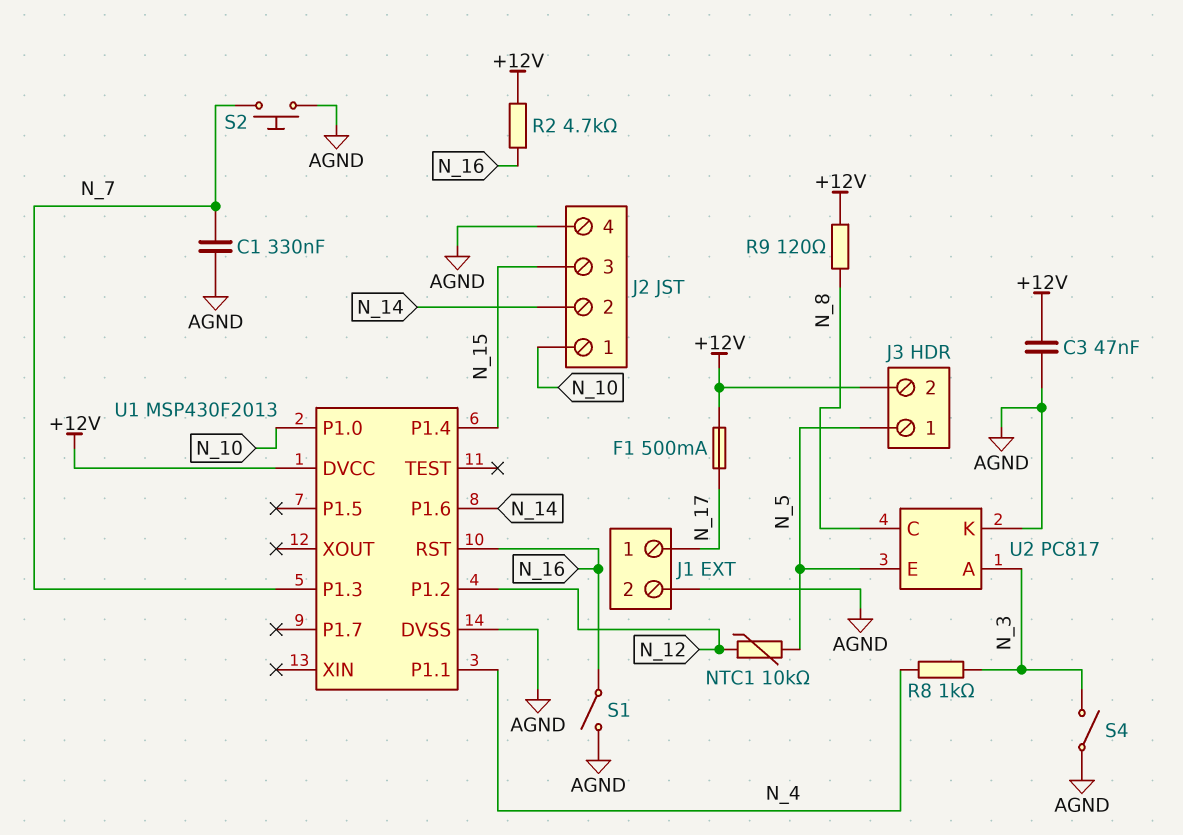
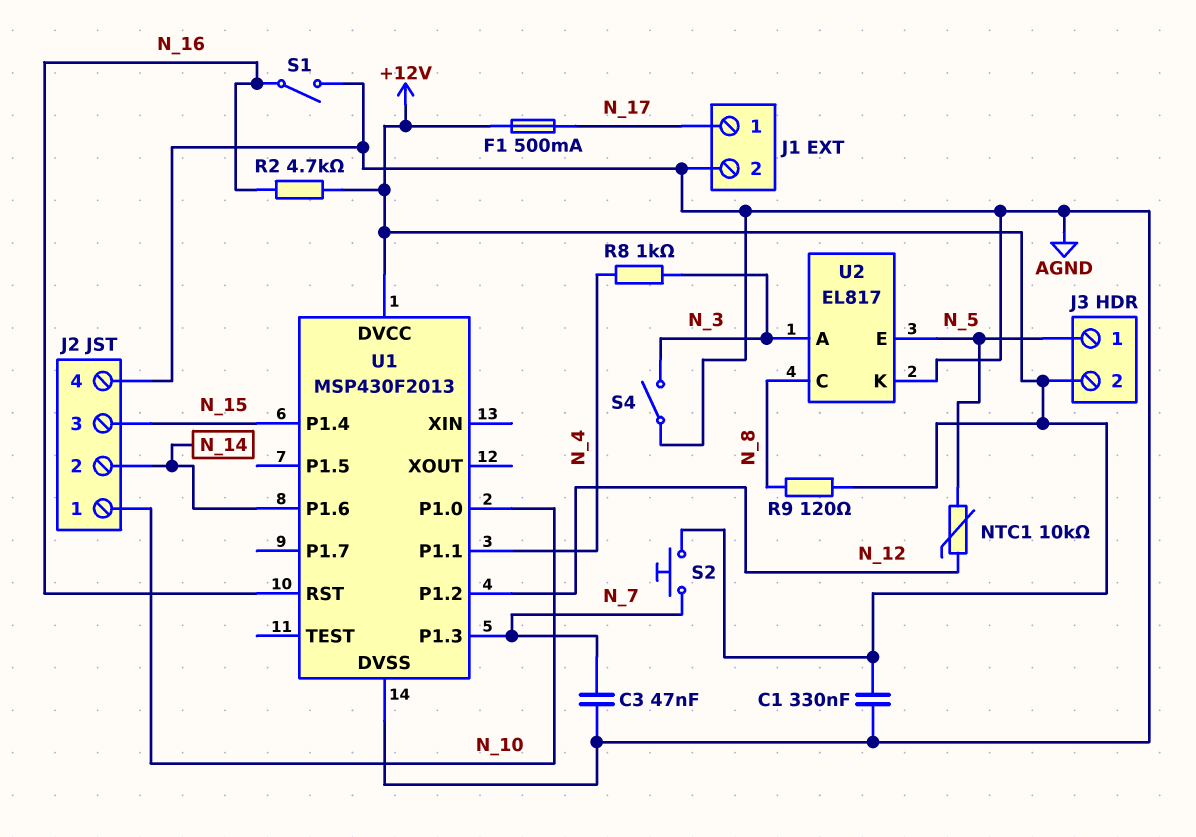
C1: 330nF (AGND, N_7) -> 330nF (+12V, AGND)
C3: 47nF (+12V, AGND) -> 47nF (AGND, N_7)
S2: button (AGND, N_7) -> button (+12V, N_7)
U2: PC817 -> EL817

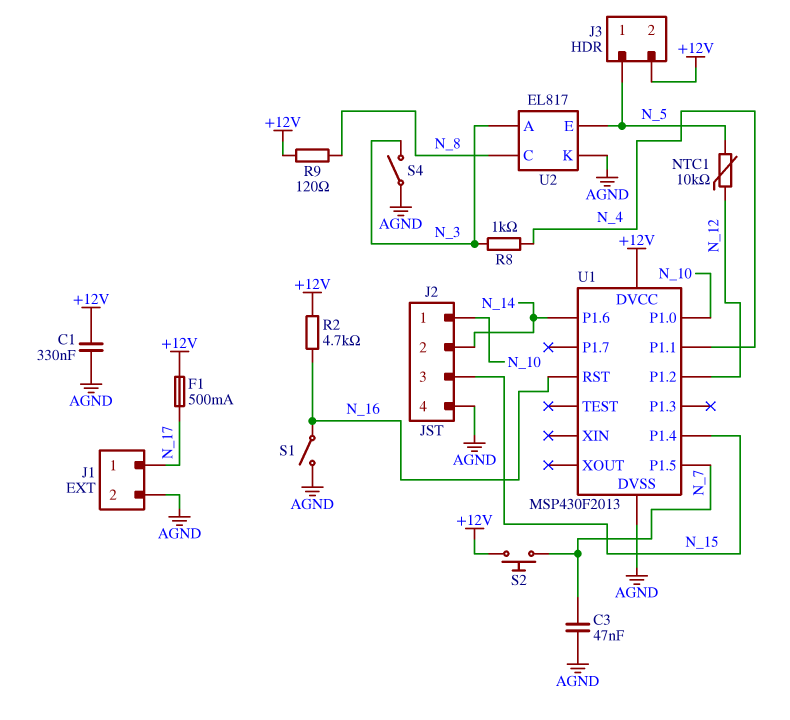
U1 pin P1.3: N_7 -> none
U1 pin P1.5: none -> N_7

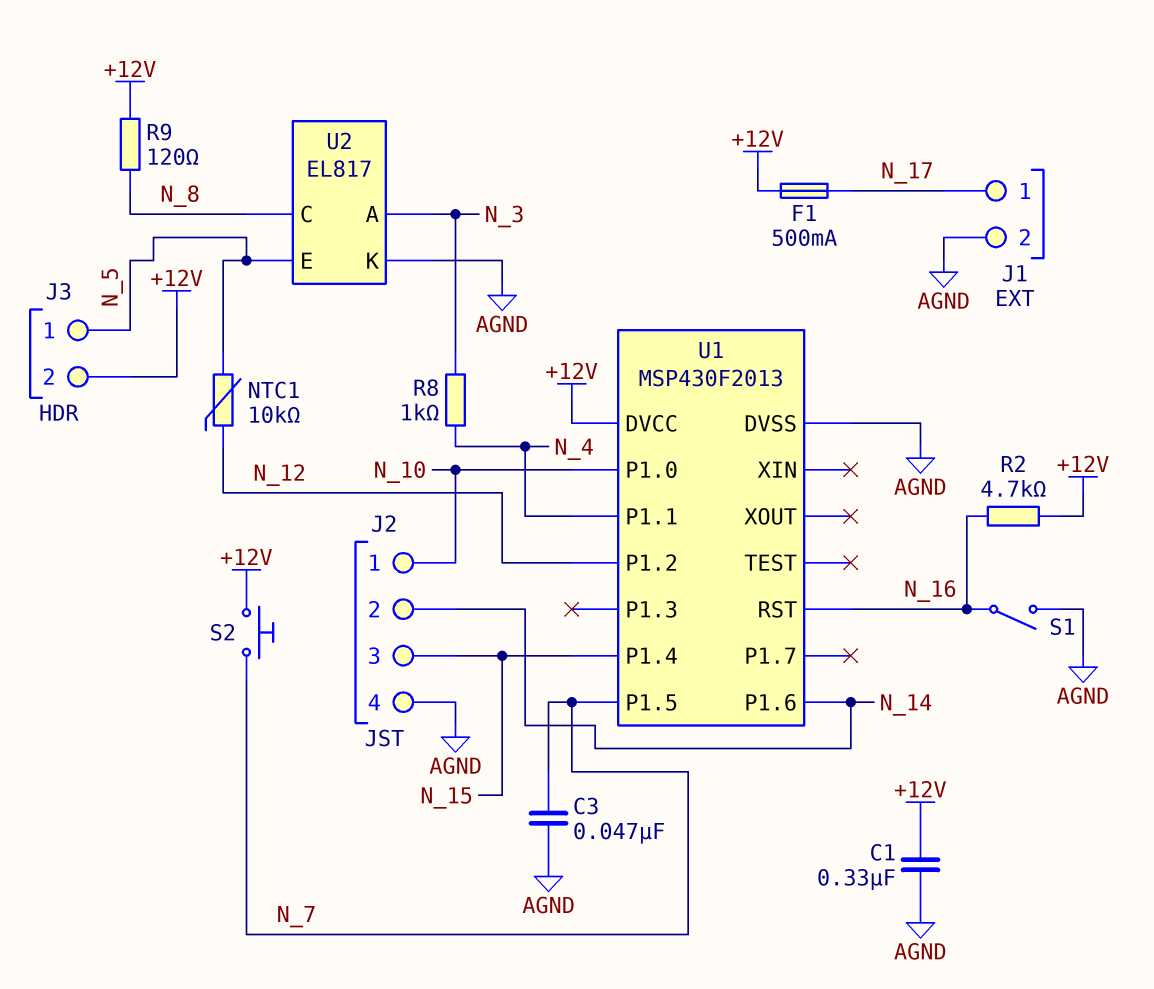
S4: switch (AGND, N_3) -> none

